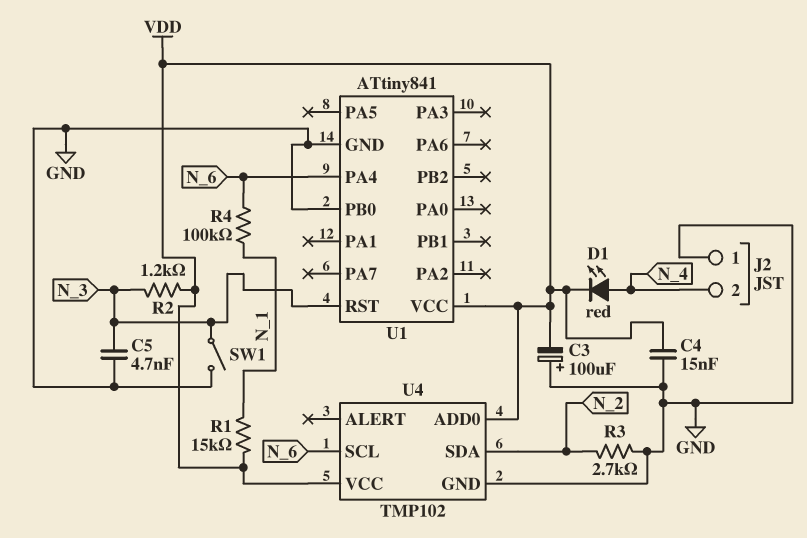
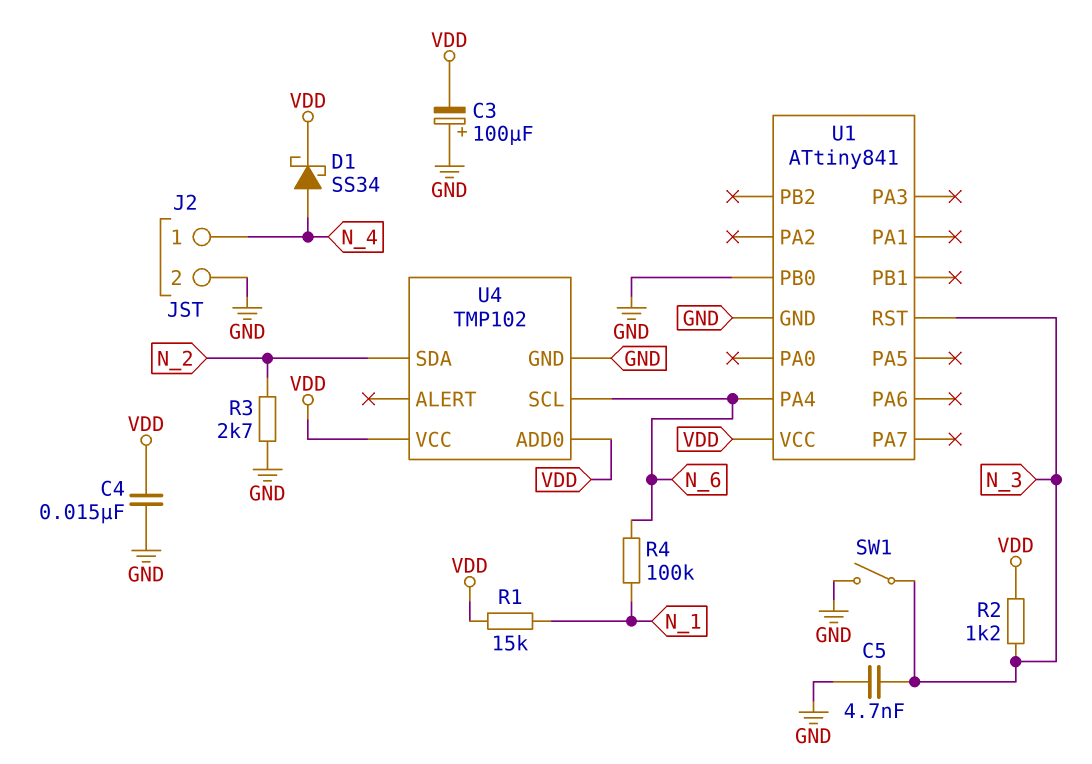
D1: LED red (A N_4, K VDD) -> schottky SS34 (A N_4, K VDD)
J2 pin 1: GND -> N_4
J2 pin 2: N_4 -> GND

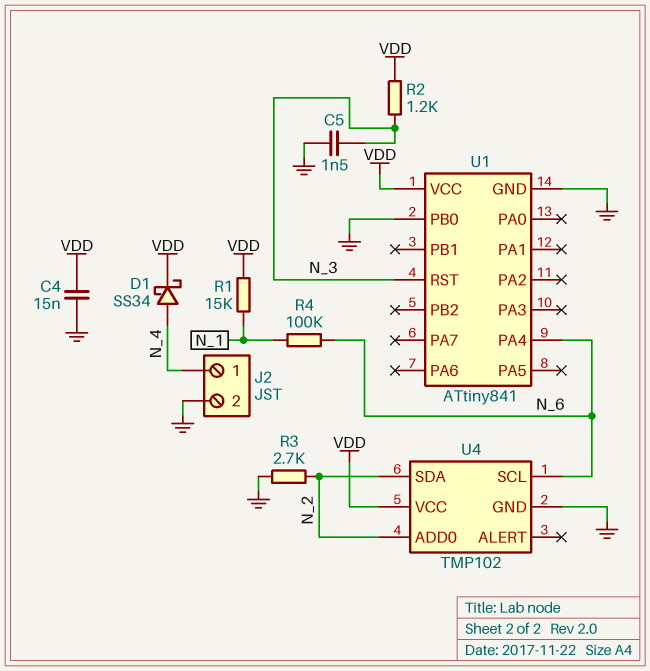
C3: 100uF (plus GND, minus VDD) -> none
C5: 4.7nF (GND, N_3) -> 1.5nF (GND, N_3)
SW1: switch (GND, N_3) -> none
U4 pin ADD0: VDD -> N_2

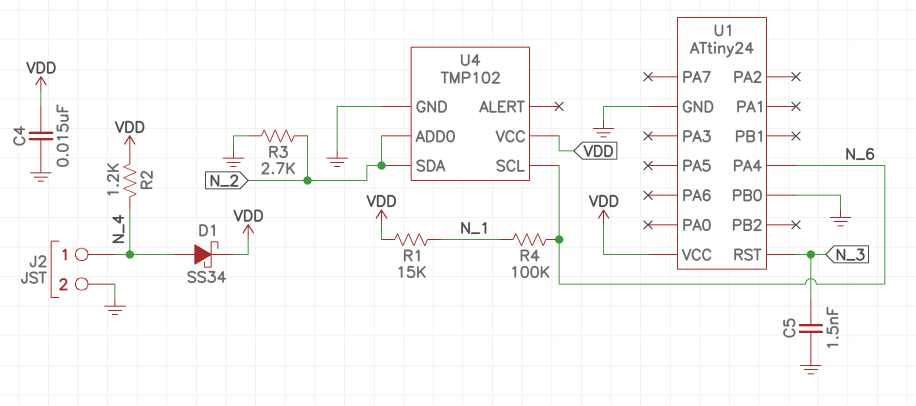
R2: 1.2k (N_3, VDD) -> 1.2k (N_4, VDD)
U1: ATtiny841 -> ATtiny24

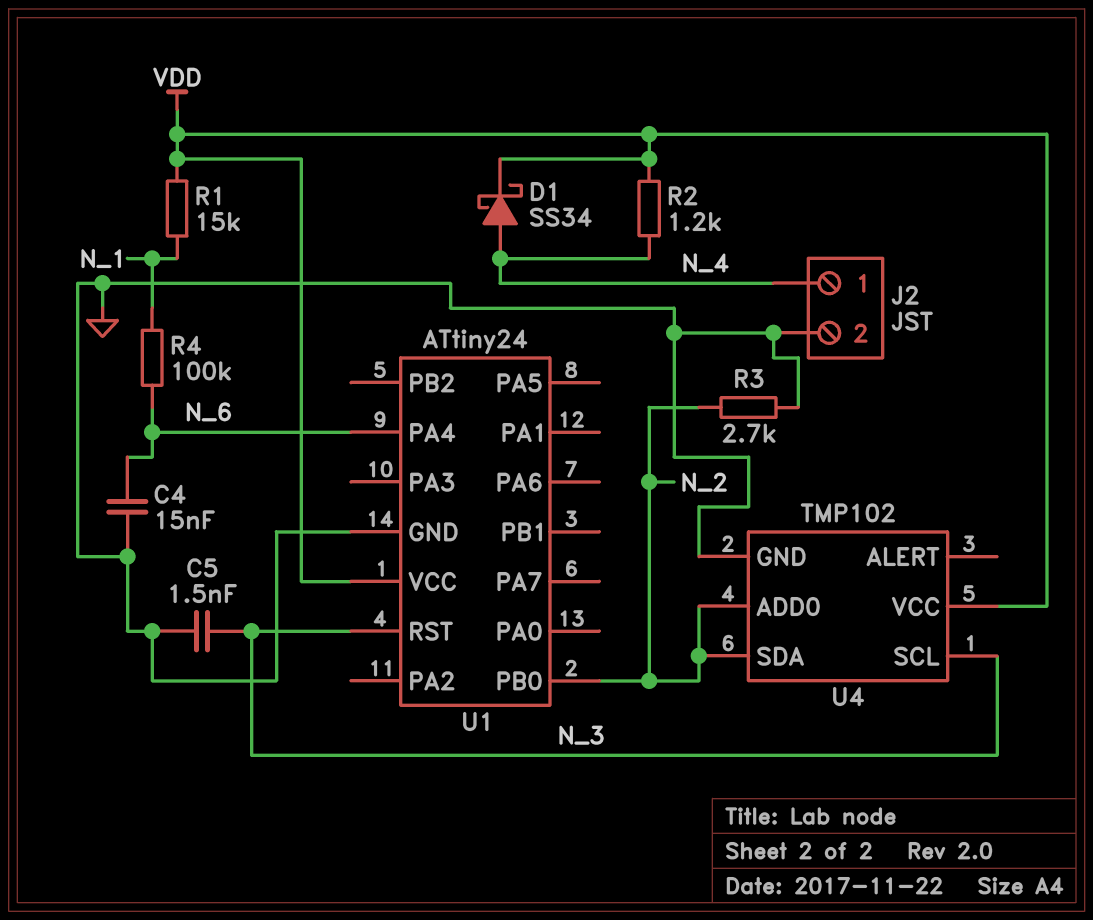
C4: 15nF (GND, VDD) -> 15nF (GND, N_6)
U1 pin PB0: GND -> N_2
U4 pin SCL: N_6 -> N_3

